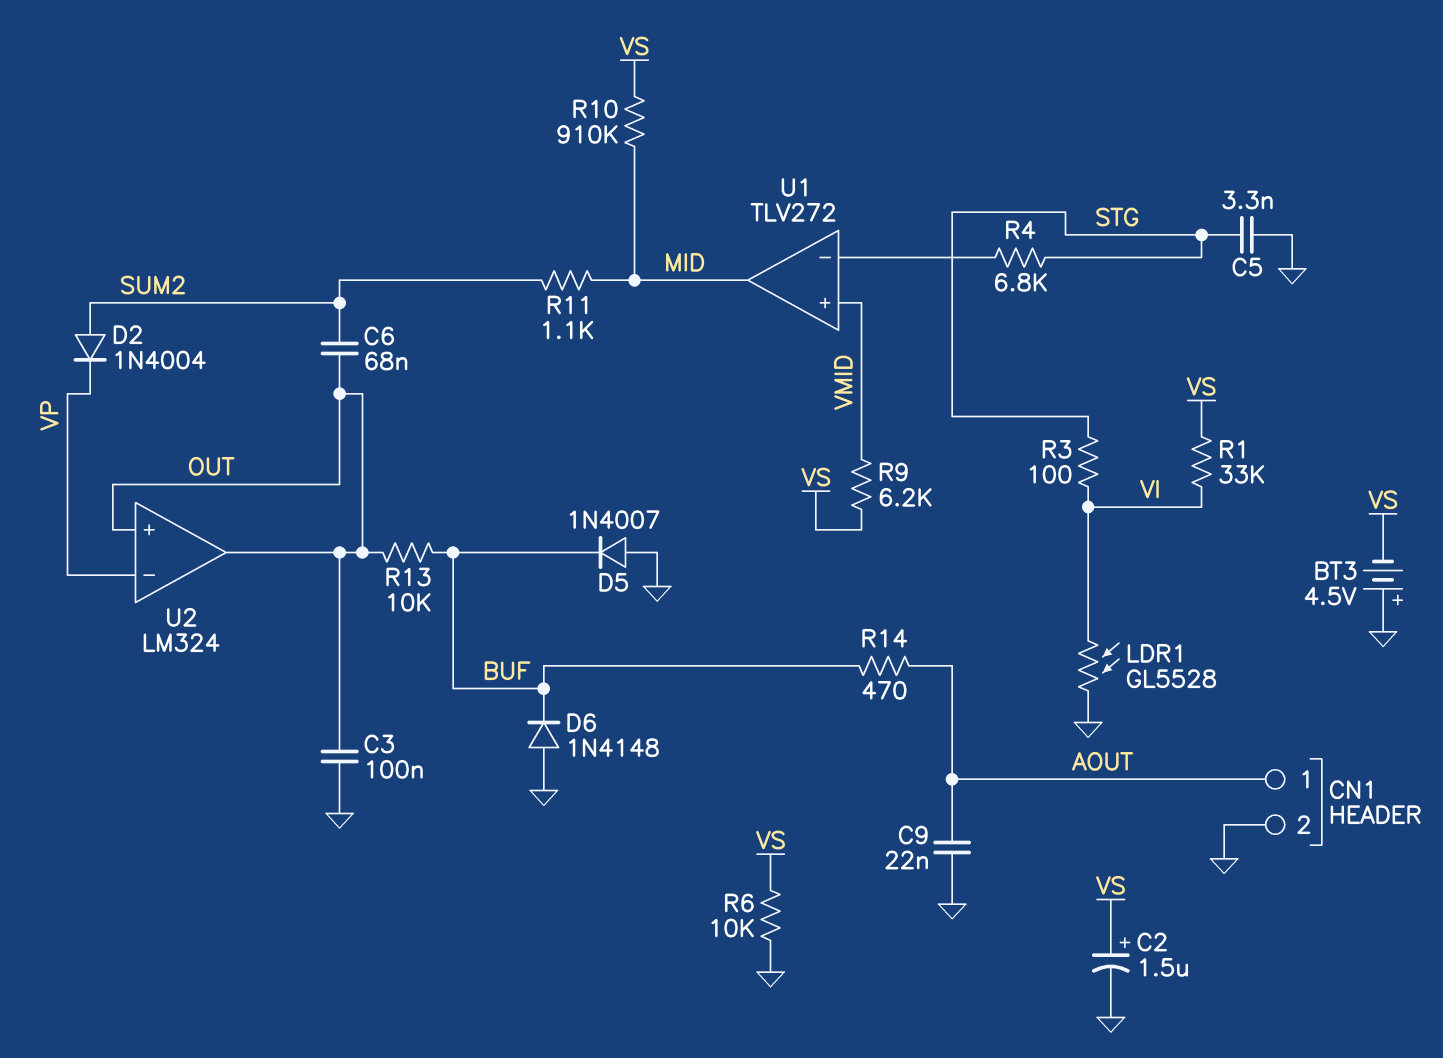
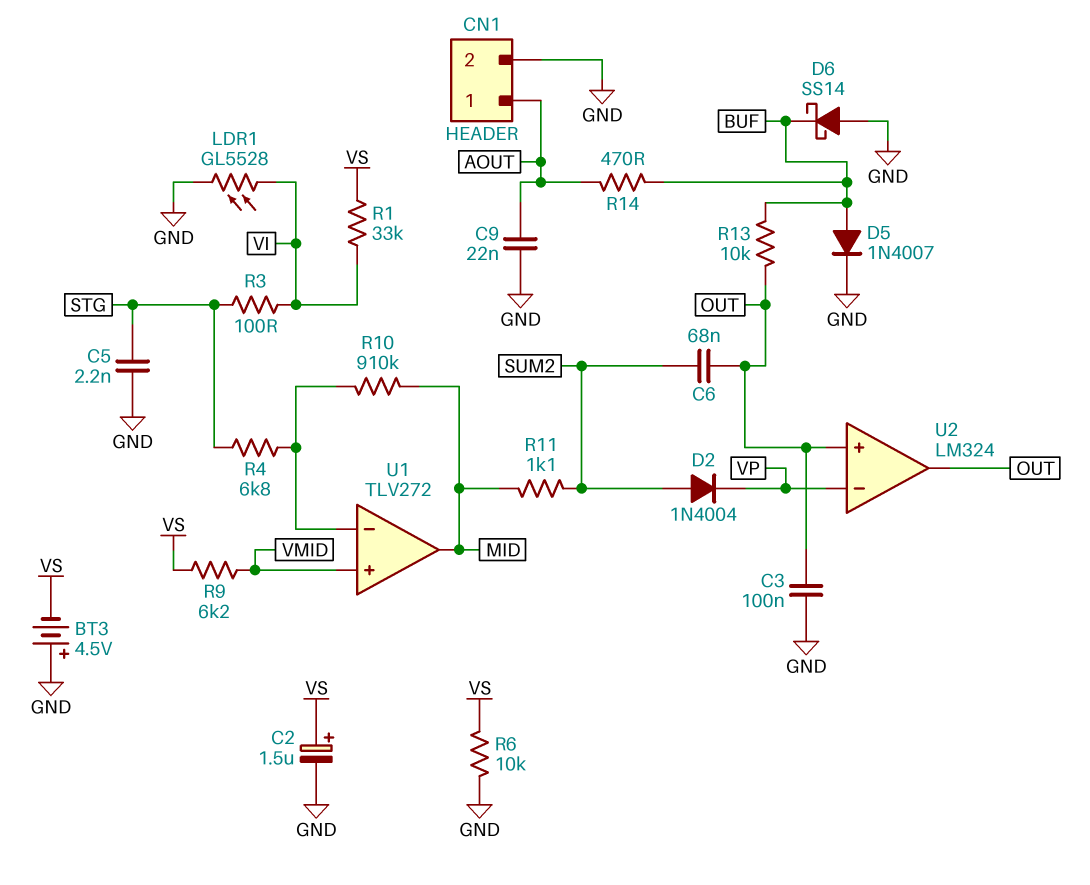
C5: 3.3nF (GND, STG) -> 2.2nF (GND, STG)
D5: diode 1N4007 (A GND, K BUF) -> diode 1N4007 (A BUF, K GND)
D6: diode 1N4148 (A GND, K BUF) -> schottky SS14 (A GND, K BUF)
R10: 910k (MID, VS) -> 910k (MID, U1/in-)

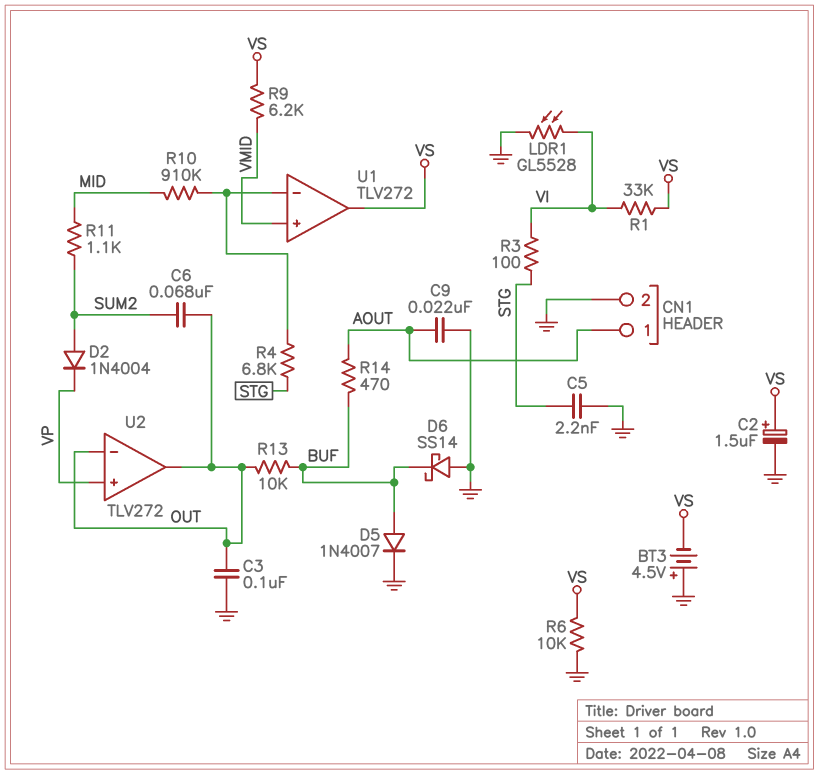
U1 pin out: MID -> VS
U2: LM324 -> TLV272
U2 pin in+: OUT -> VP
U2 pin in-: VP -> OUT

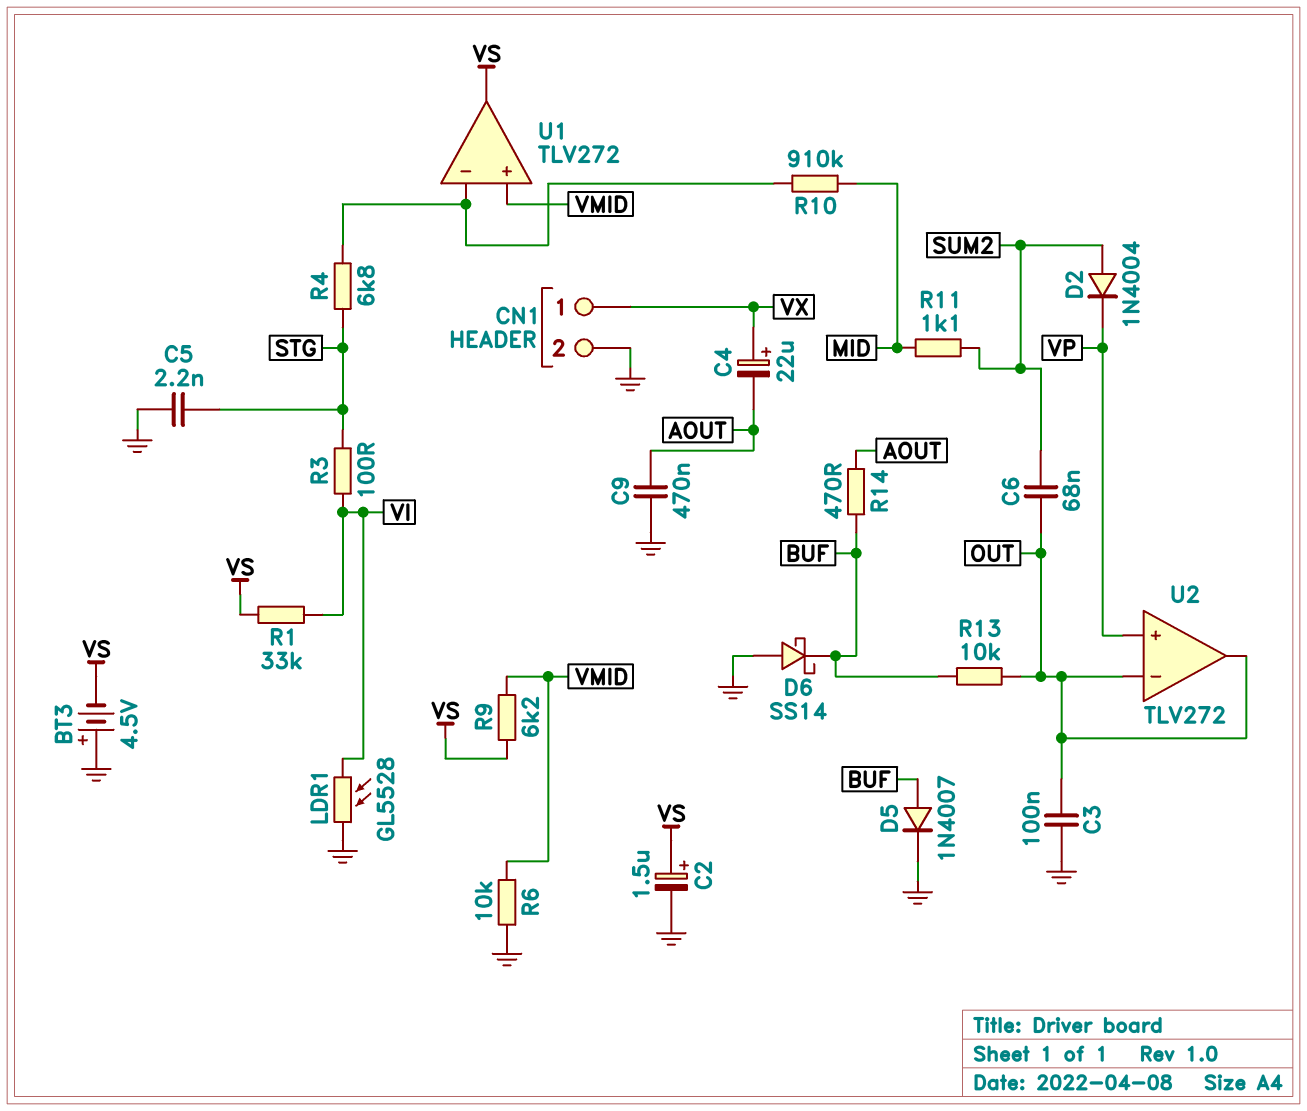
C4: none -> 22uF (plus VX, minus AOUT)
C9: 22nF (AOUT, GND) -> 470nF (AOUT, GND)
CN1 pin 1: AOUT -> VX
R6: 10k (GND, VS) -> 10k (GND, VMID)

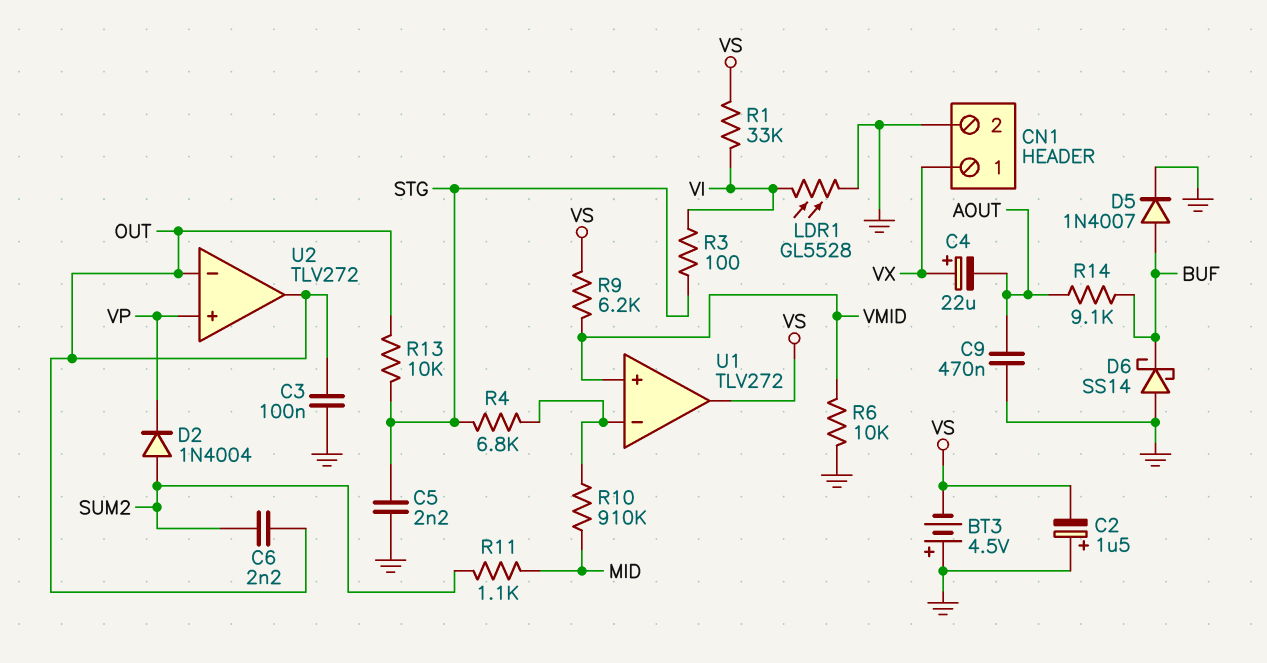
C2: 1.5uF (plus VS, minus GND) -> 1.5uF (plus GND, minus VS)
C6: 68nF (OUT, SUM2) -> 2.2nF (OUT, SUM2)
R13: 10k (BUF, OUT) -> 10k (OUT, STG)
R14: 470 (AOUT, BUF) -> 9.1k (AOUT, BUF)

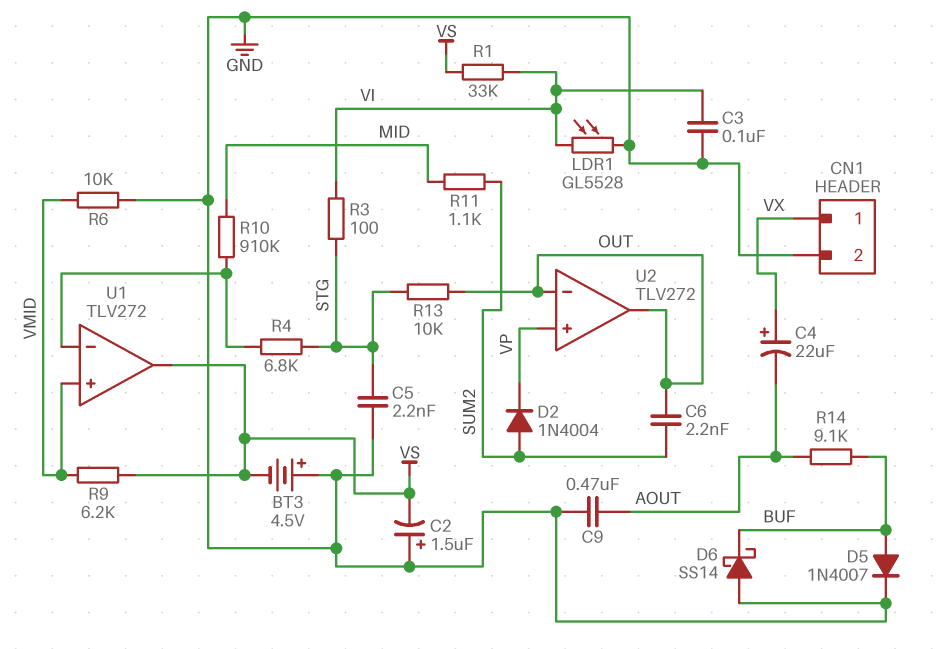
C3: 100nF (GND, OUT) -> 100nF (GND, VI)

